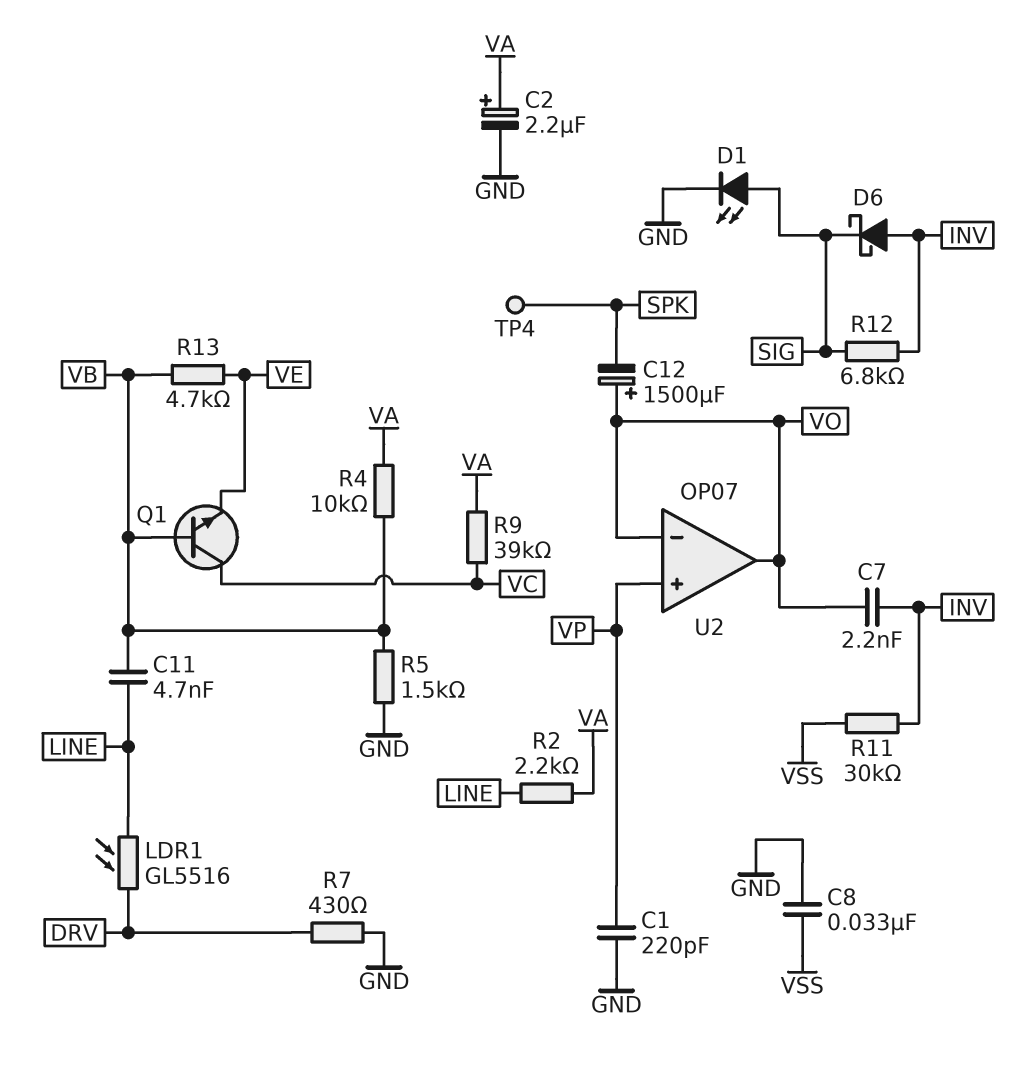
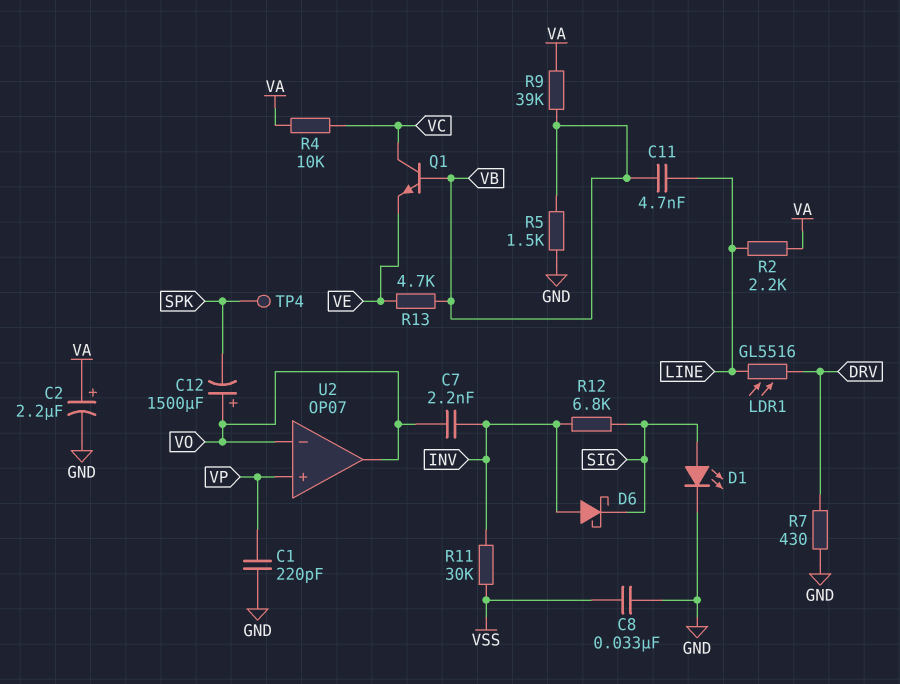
R4: 10k (VA, VB) -> 10k (VA, VC)
R9: 39k (VA, VC) -> 39k (VA, VB)

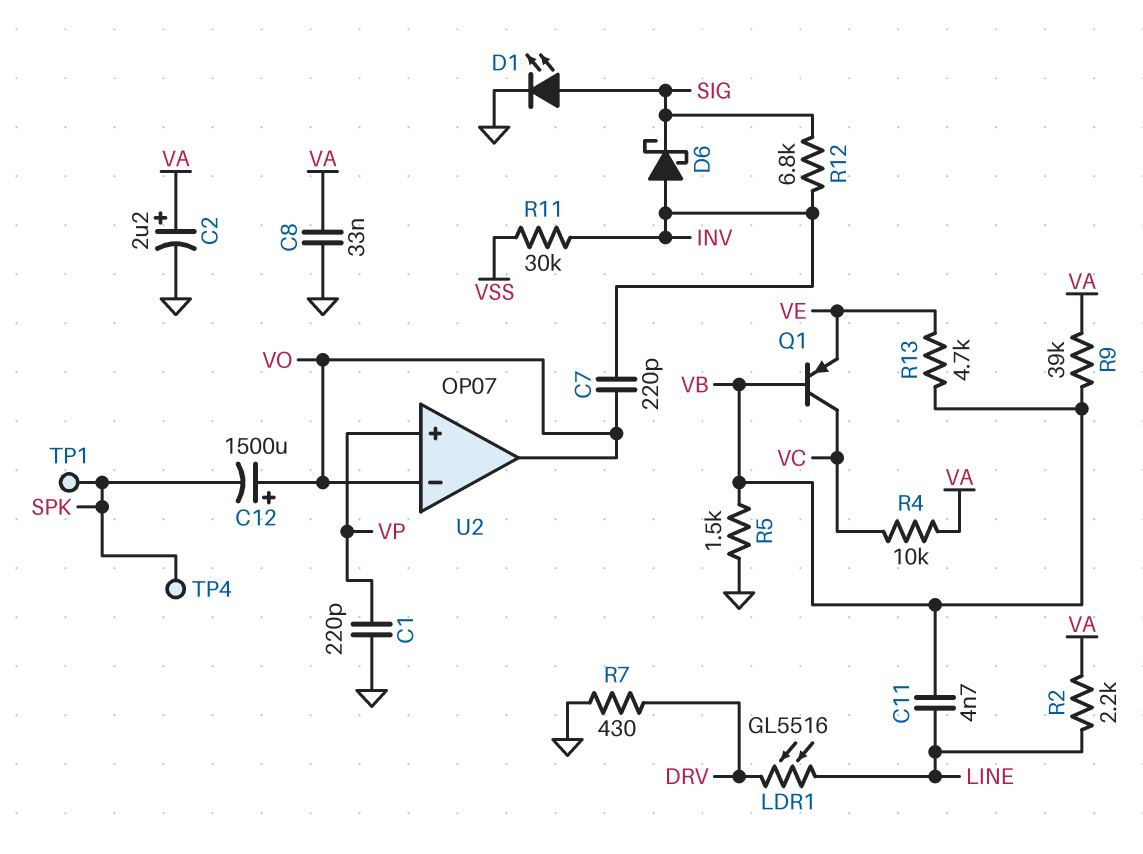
C7: 2.2nF (INV, VO) -> 220pF (INV, VO)
C8: 33nF (GND, VSS) -> 33nF (GND, VA)
Q1: NPN (B VB, C VC, E VE) -> PNP (B VB, C VC, E VE)
TP1: none -> test point (SPK)

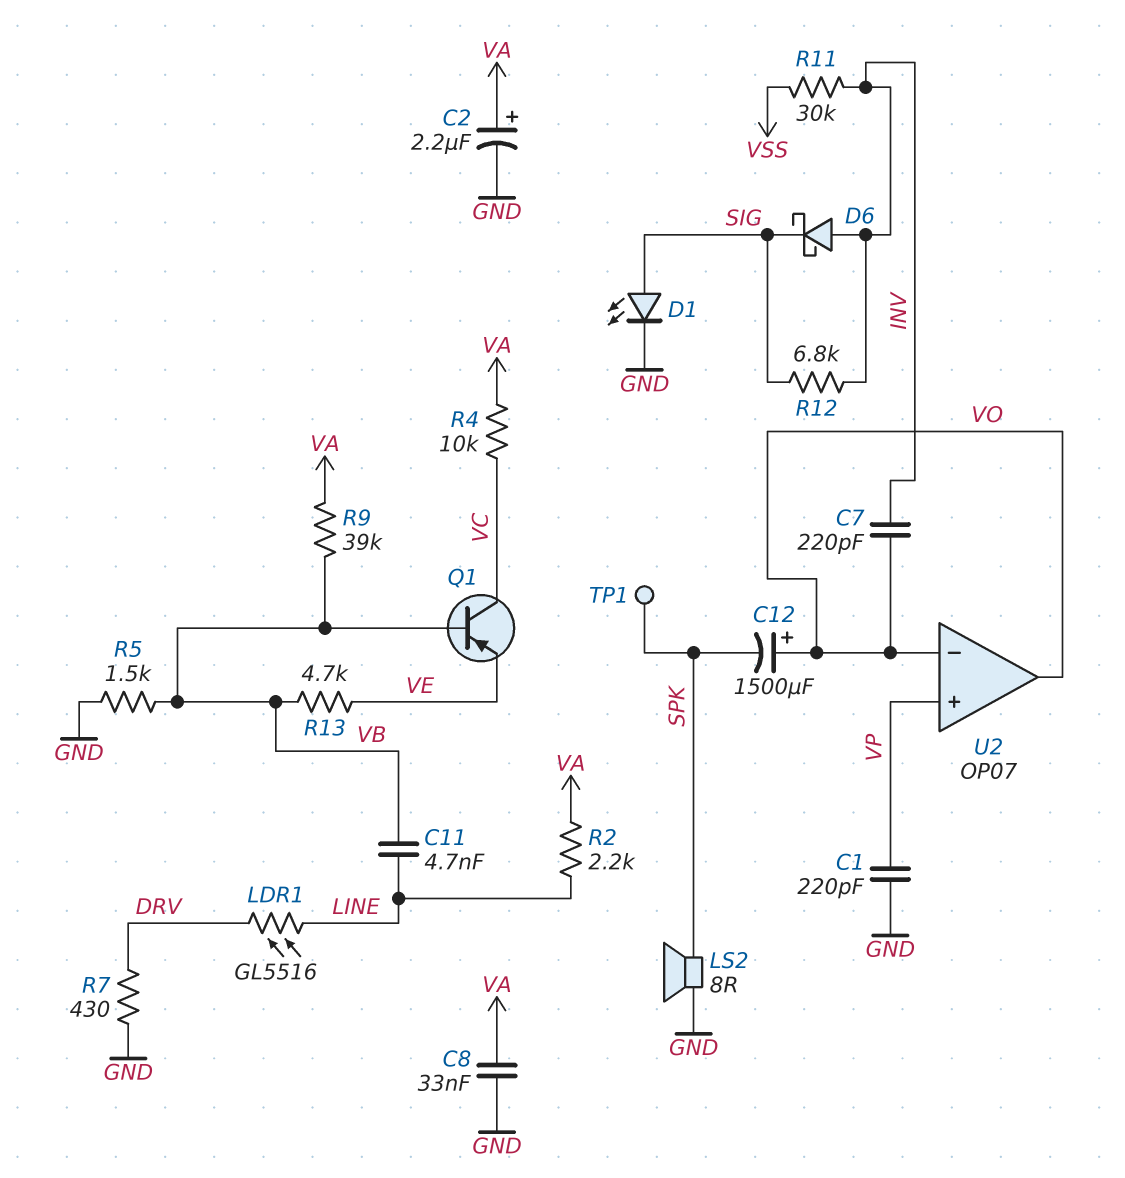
LS2: none -> speaker 8R (GND, SPK)
TP4: test point (SPK) -> none

